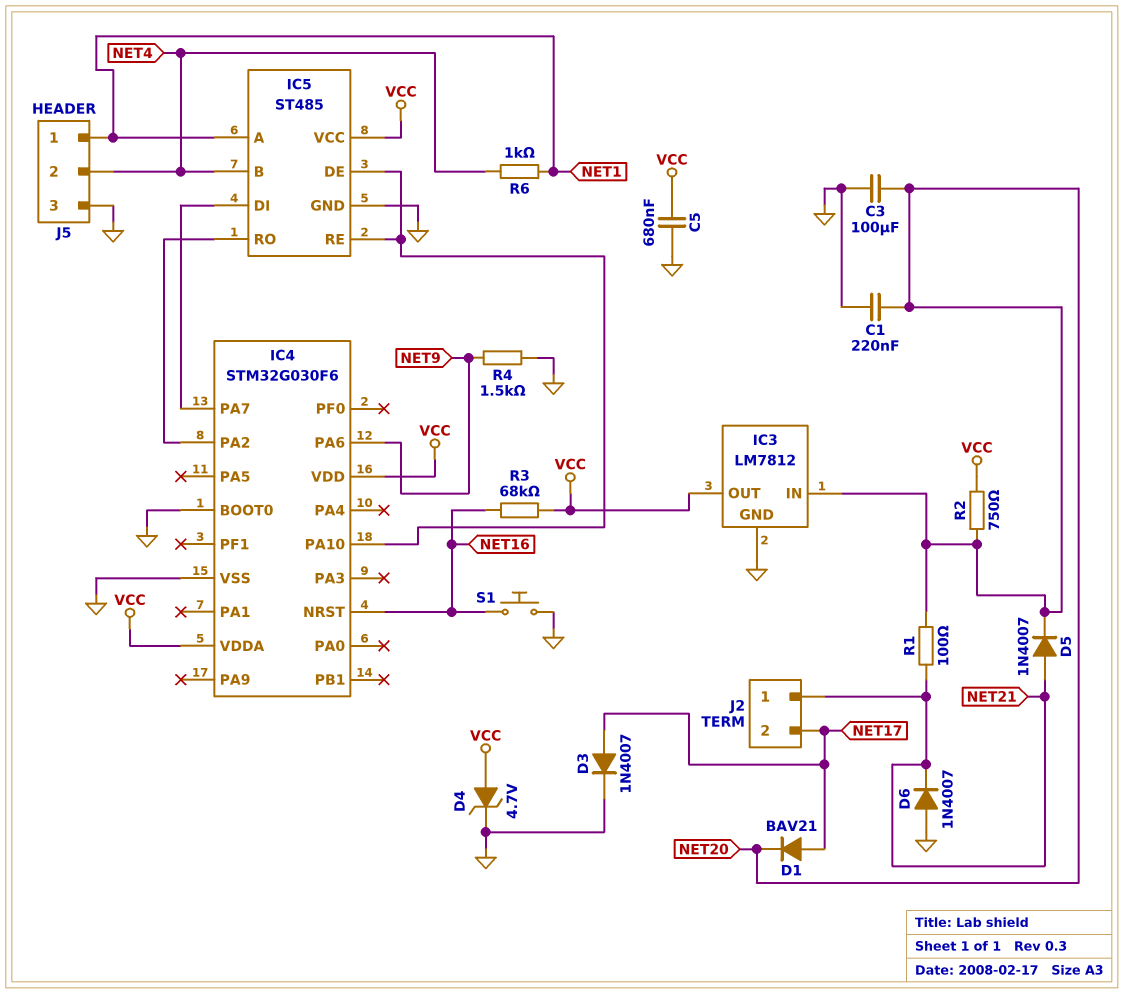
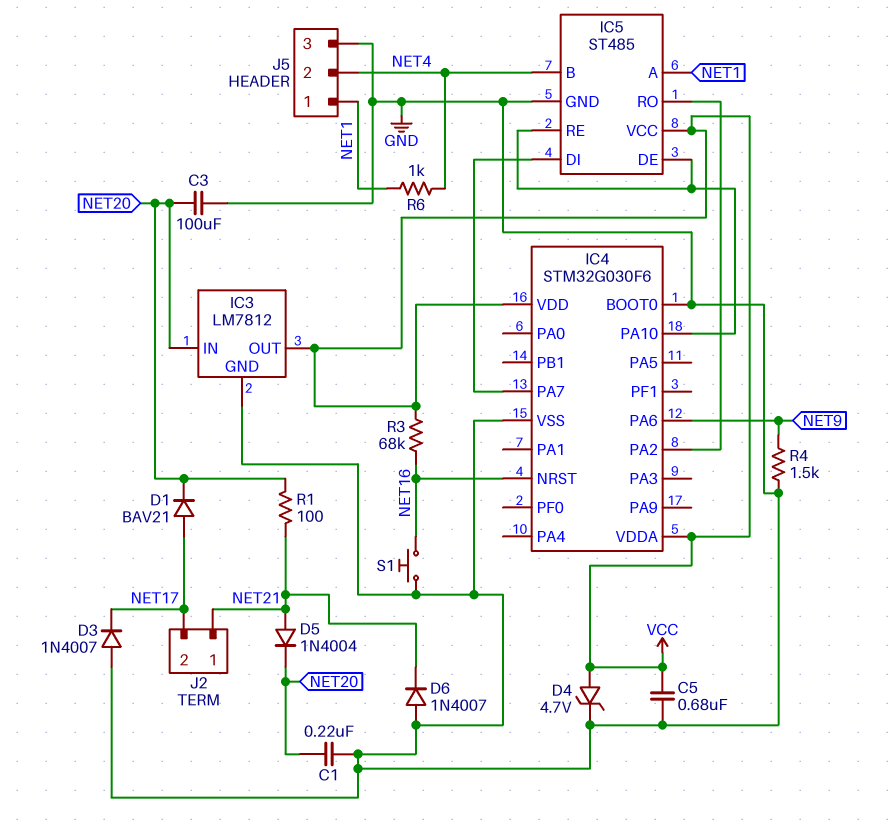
D3: diode 1N4007 (A NET17, K GND) -> diode 1N4007 (A GND, K NET17)
D5: diode 1N4007 (A NET21, K NET20) -> diode 1N4004 (A NET21, K NET20)
R2: 750 (NET20, VCC) -> none

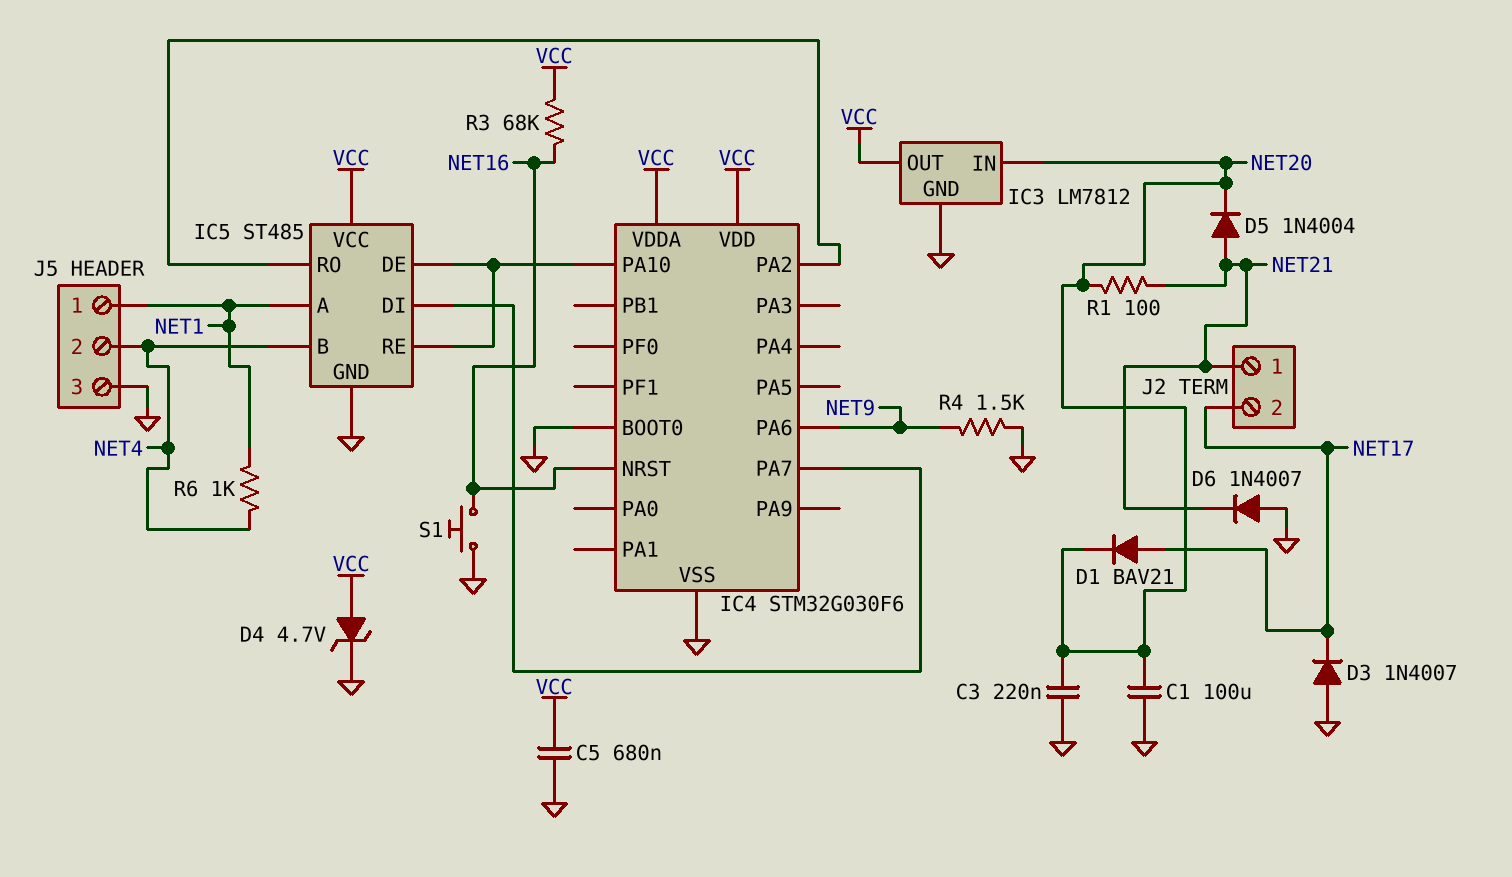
C1: 220nF (GND, NET20) -> 100uF (GND, NET20)
C3: 100uF (GND, NET20) -> 220nF (GND, NET20)

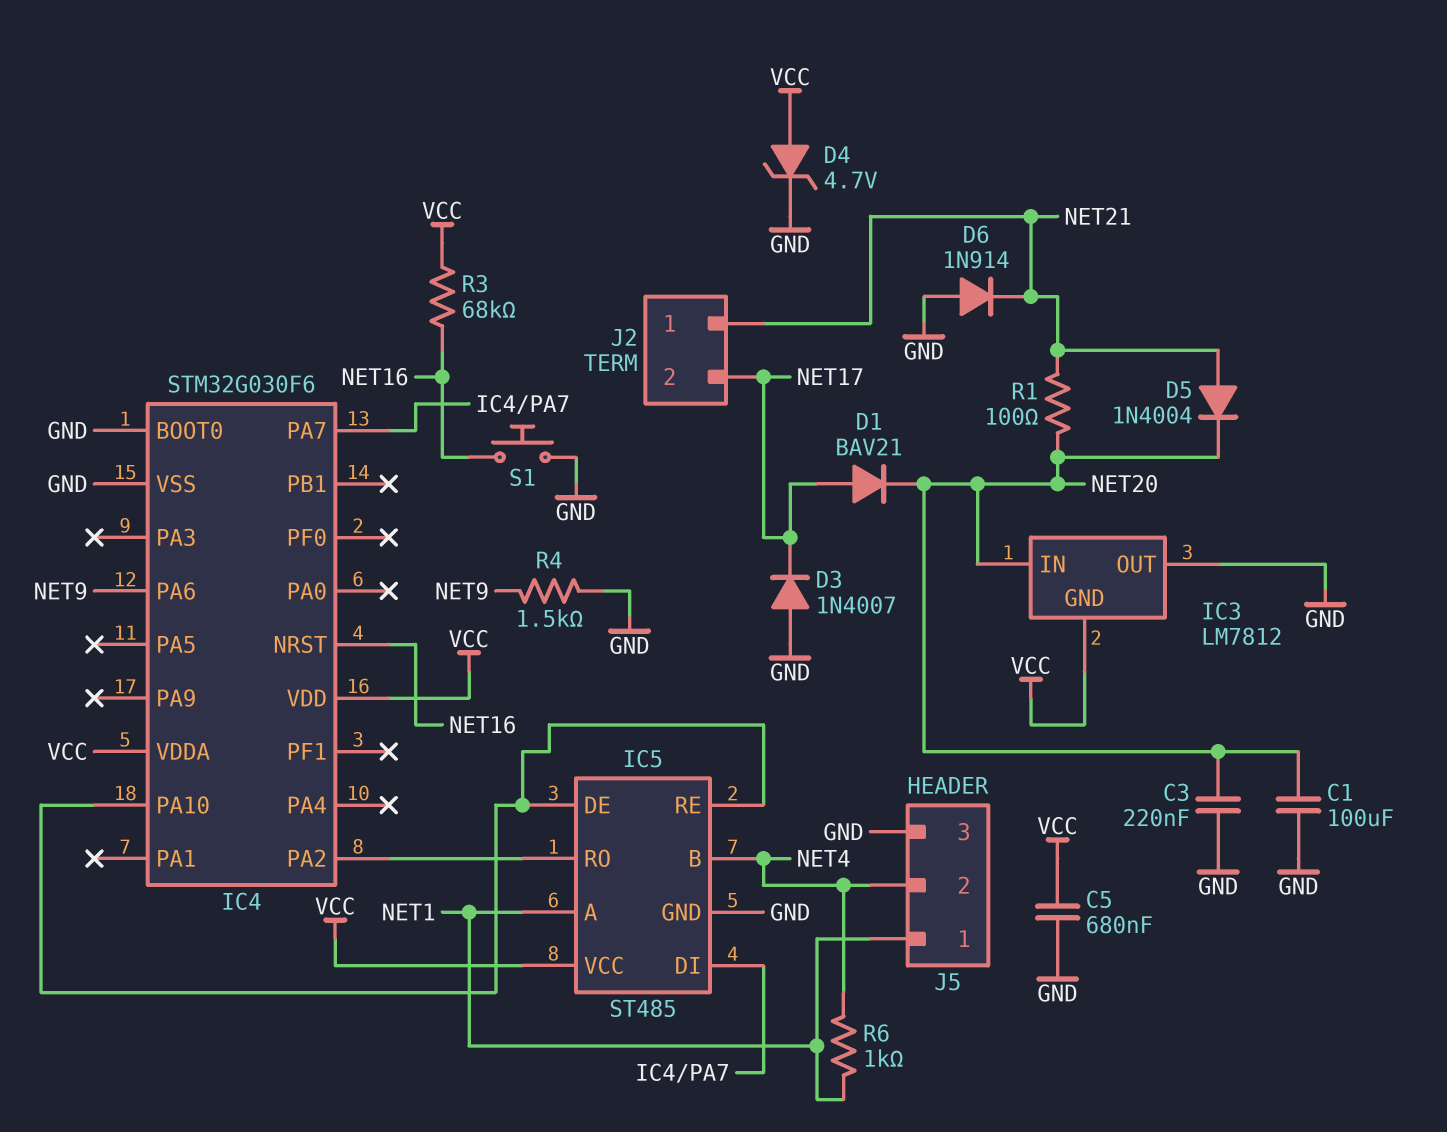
D6: diode 1N4007 (A GND, K NET21) -> diode 1N914 (A GND, K NET21)
IC3 pin GND: GND -> VCC
IC3 pin OUT: VCC -> GND

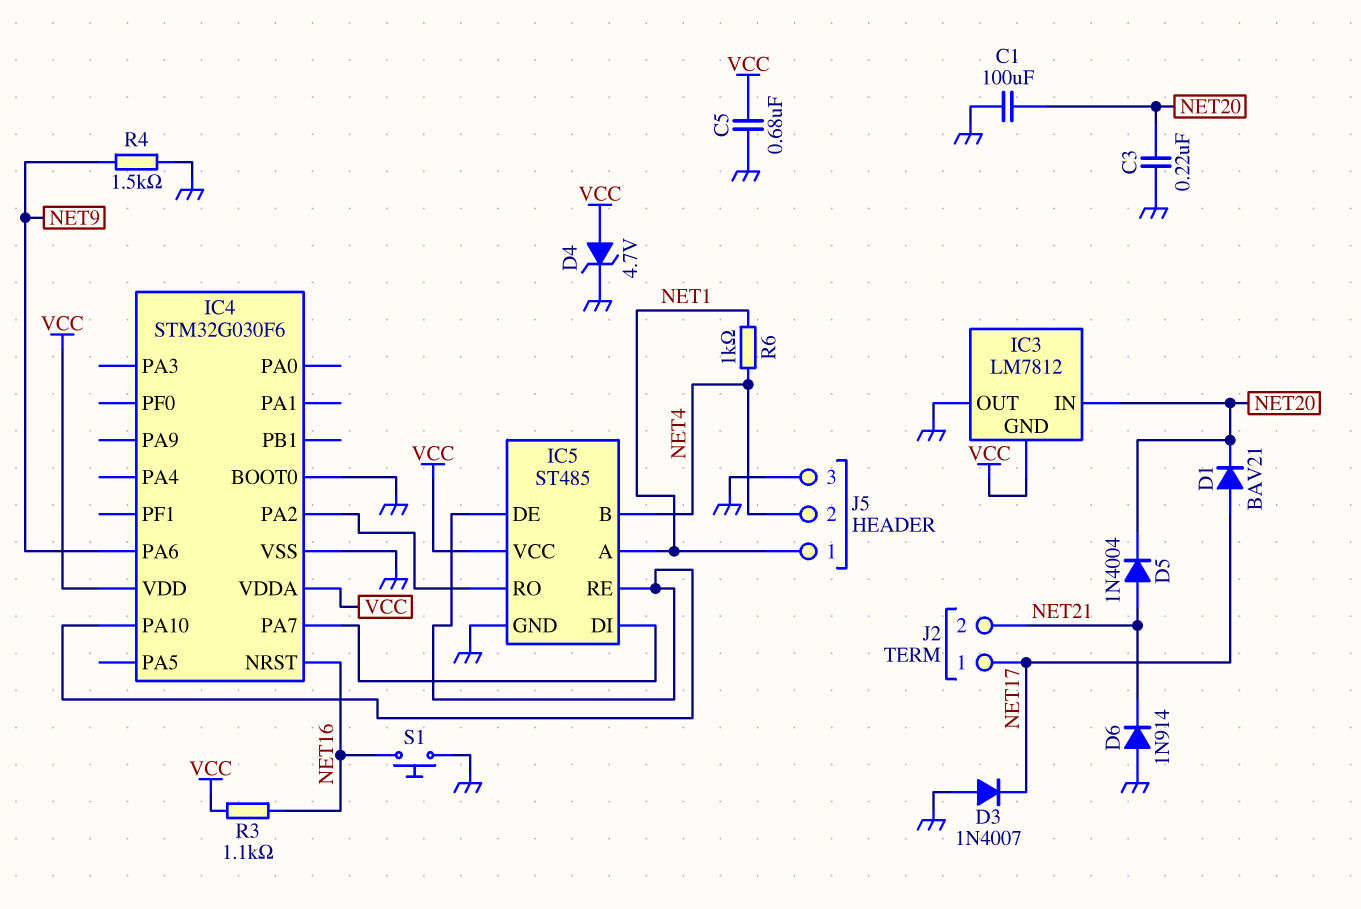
J2 pin 1: NET21 -> NET17
J2 pin 2: NET17 -> NET21
R1: 100 (NET20, NET21) -> none
R3: 68k (NET16, VCC) -> 1.1k (NET16, VCC)

